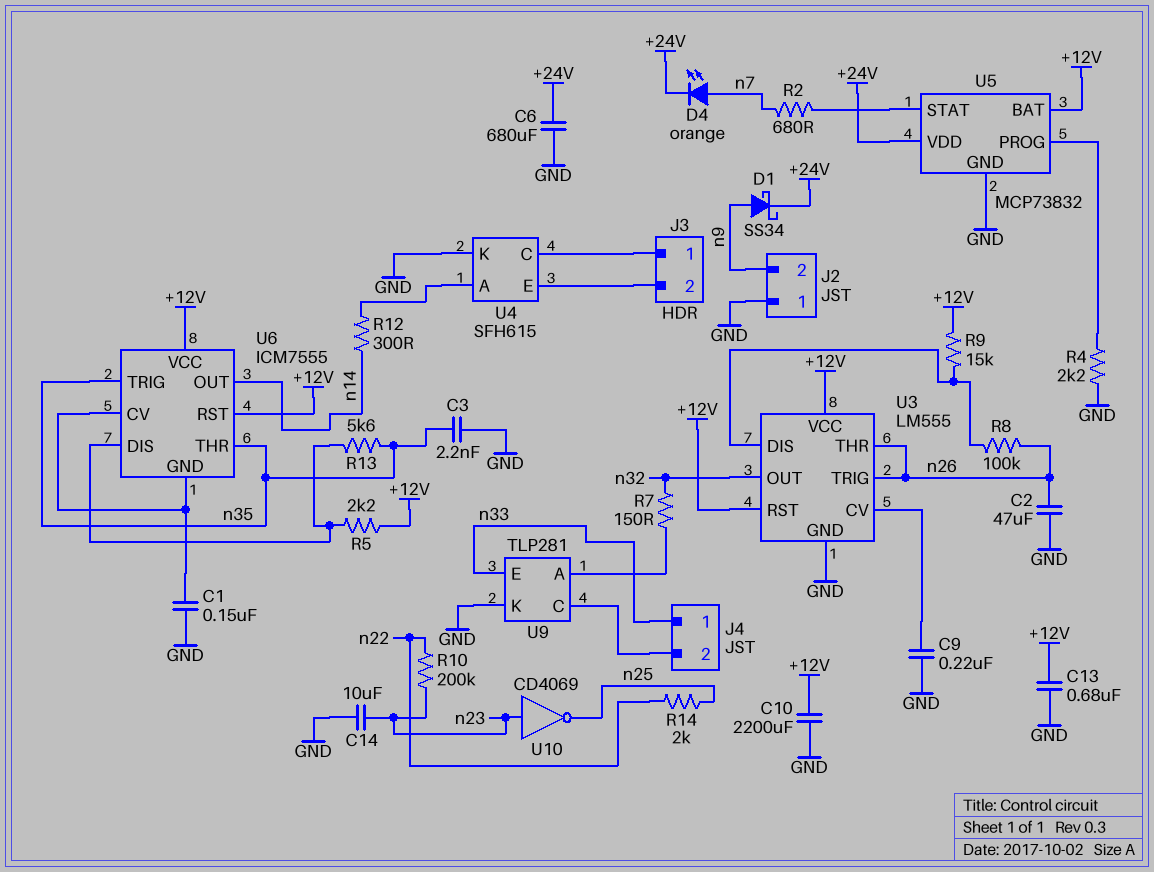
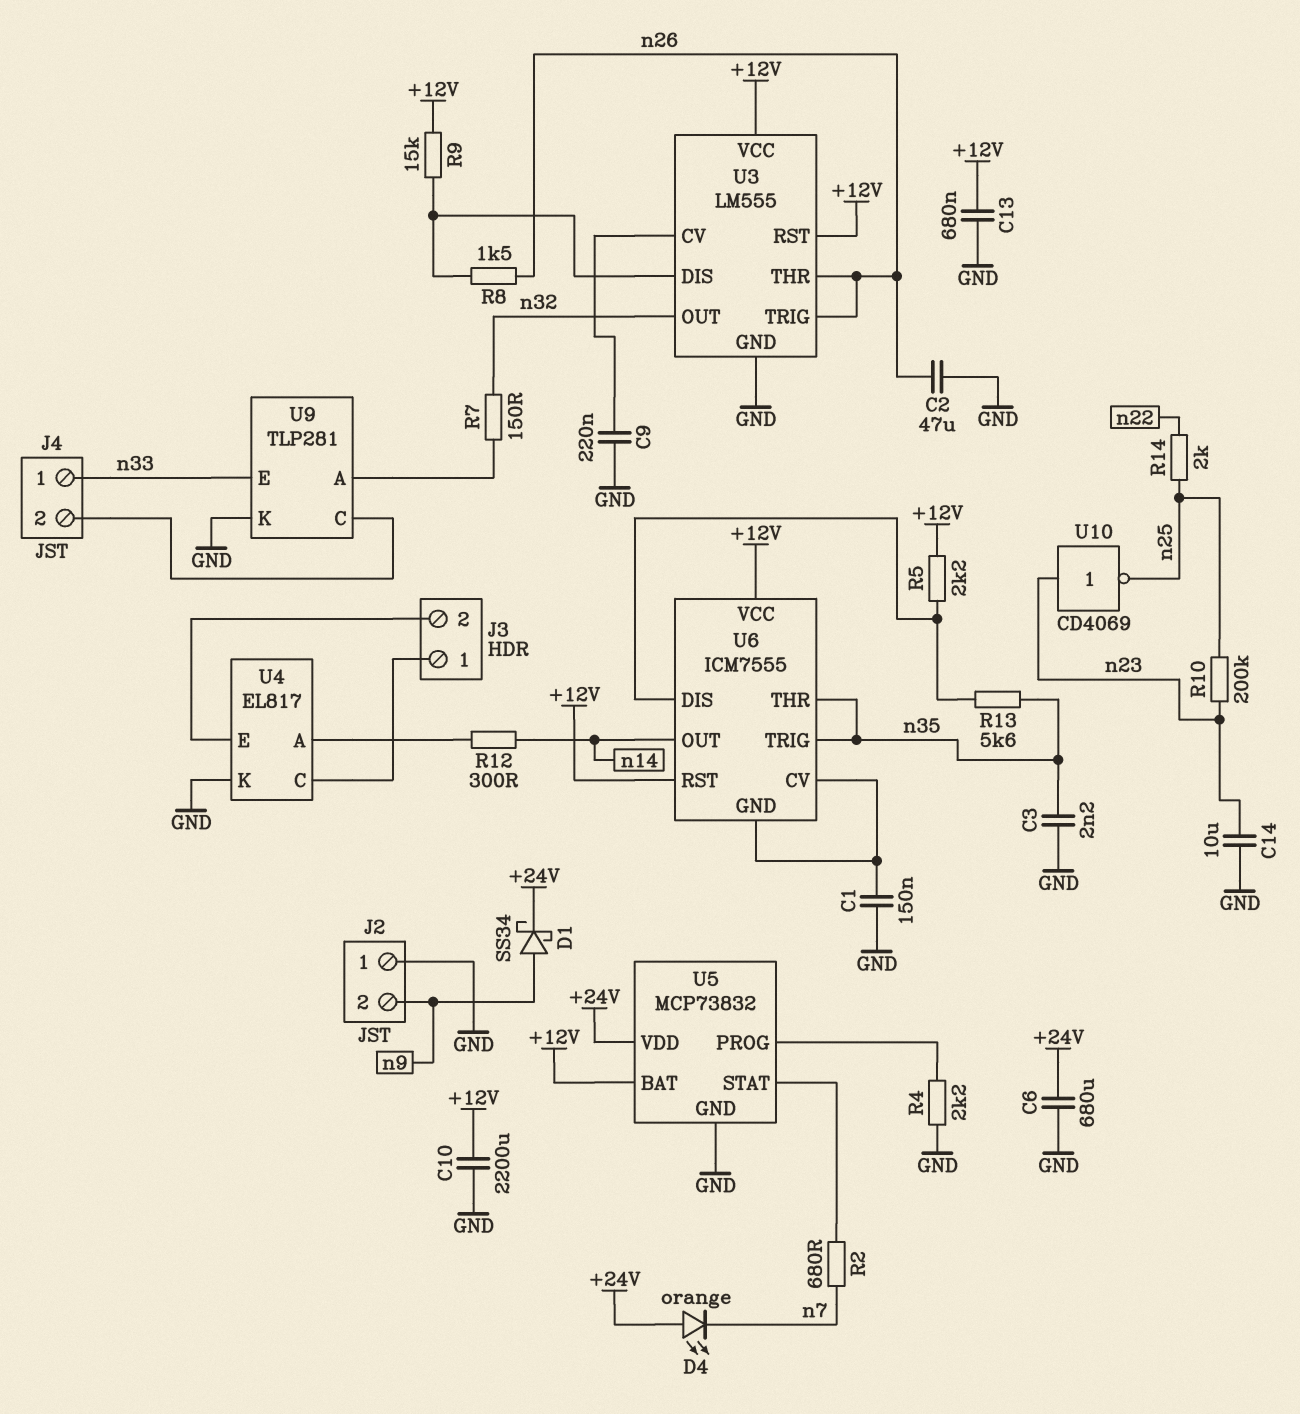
D4: LED orange (A n7, K +24V) -> LED orange (A +24V, K n7)
R8: 100k (U3/DIS, n26) -> 1.5k (U3/DIS, n26)
R10: 200k (n22, n23) -> 200k (n23, n25)
U4: SFH615 -> EL817

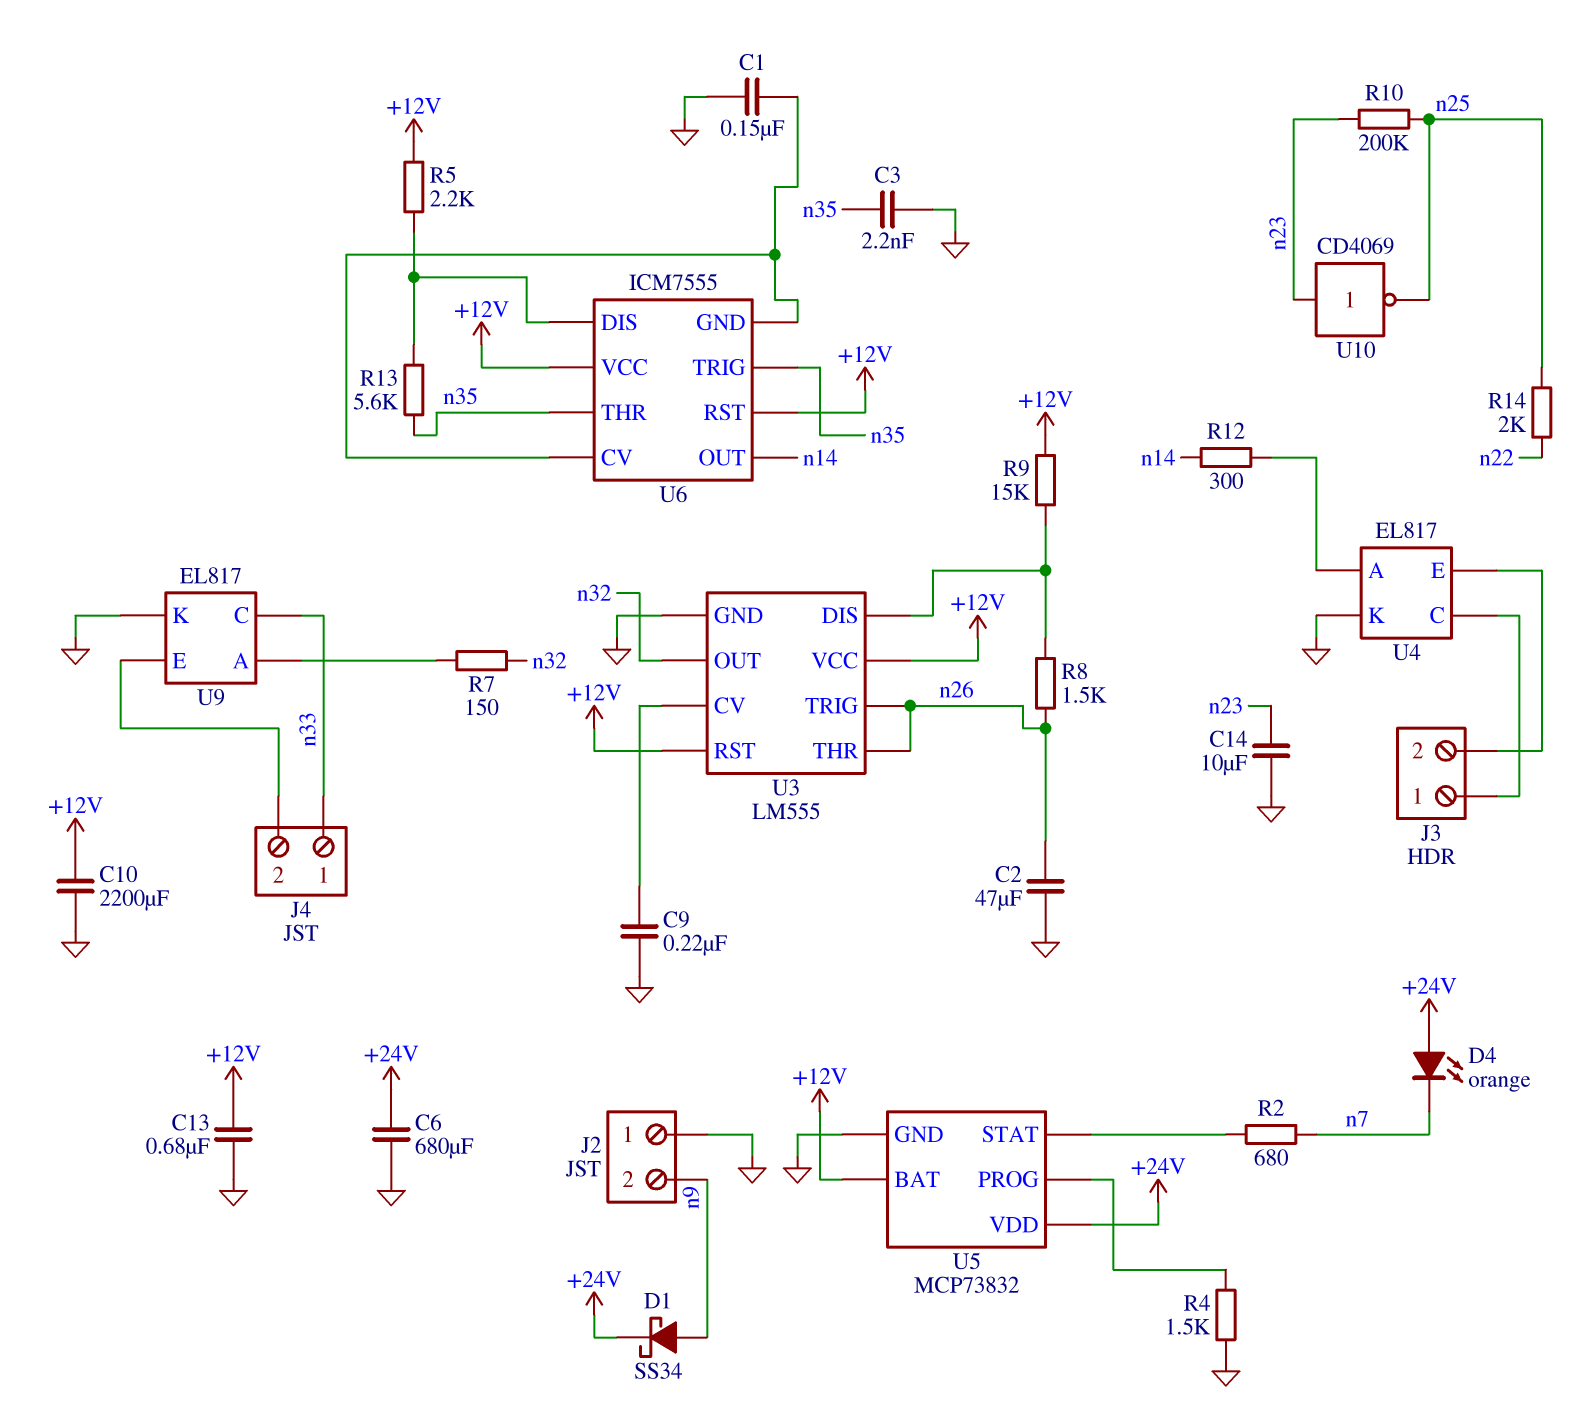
R4: 2.2k (GND, U5/PROG) -> 1.5k (GND, U5/PROG)
U9: TLP281 -> EL817
U9 pin C: J4/2 -> n33
U9 pin E: n33 -> J4/2

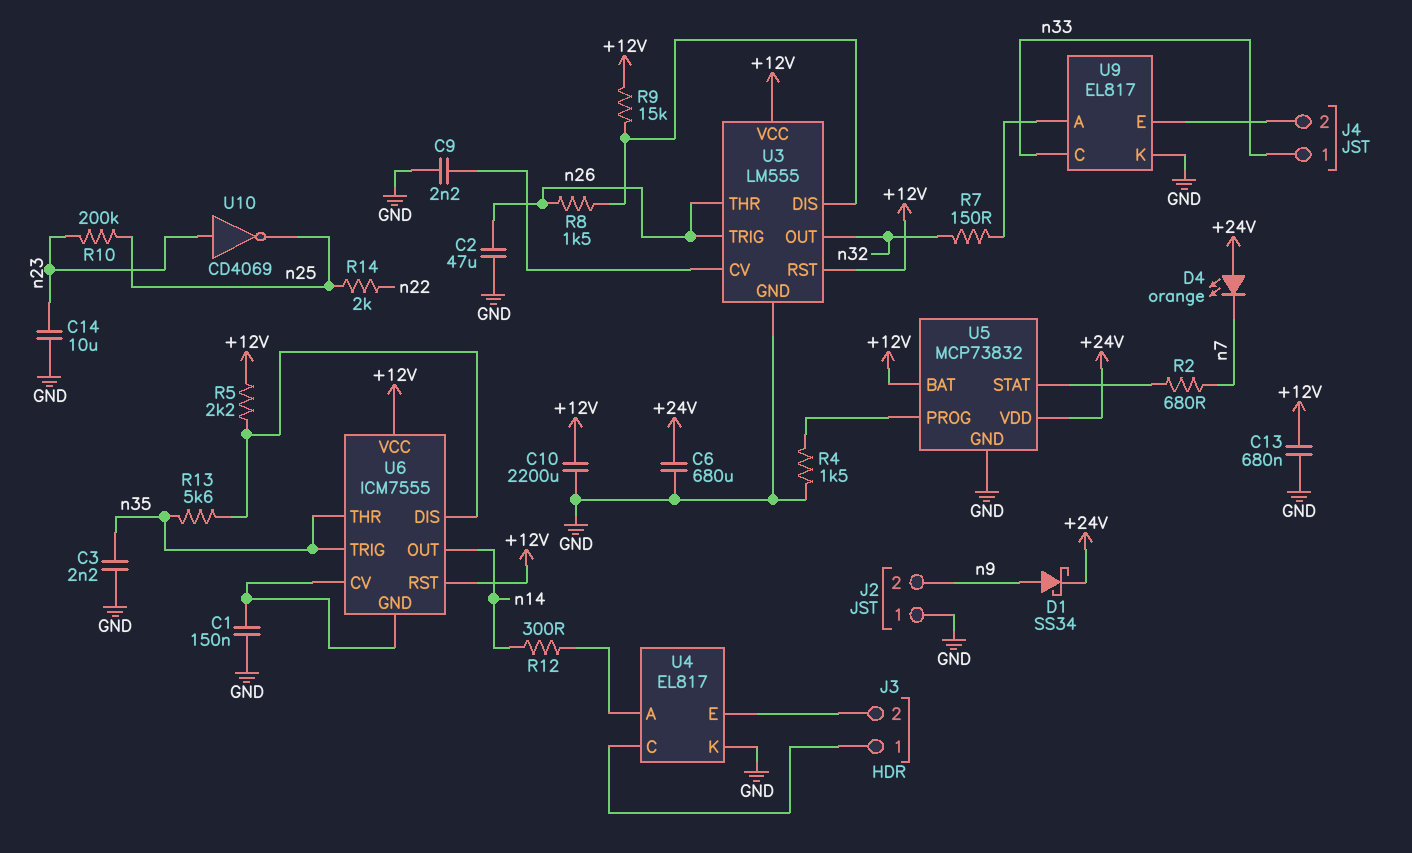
C9: 220nF (GND, U3/CV) -> 2.2nF (GND, U3/CV)

